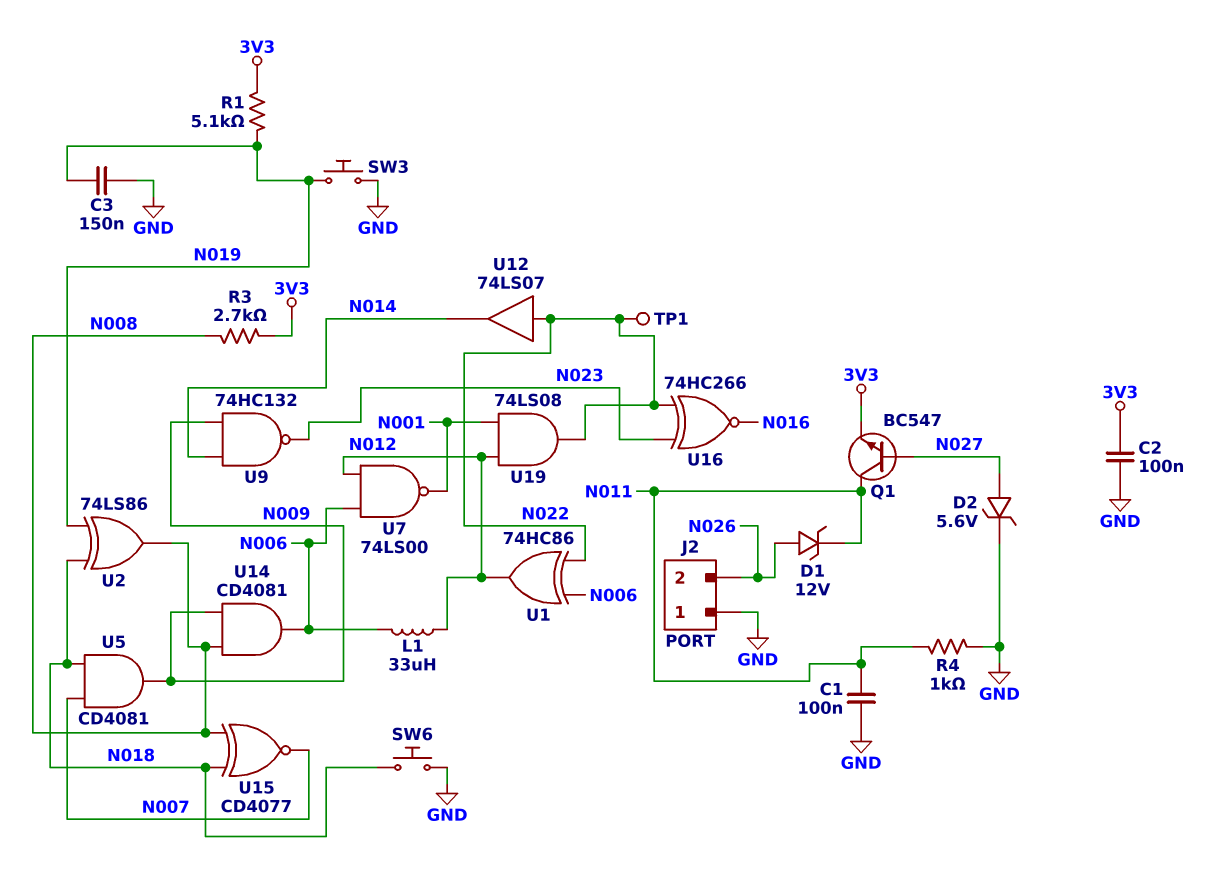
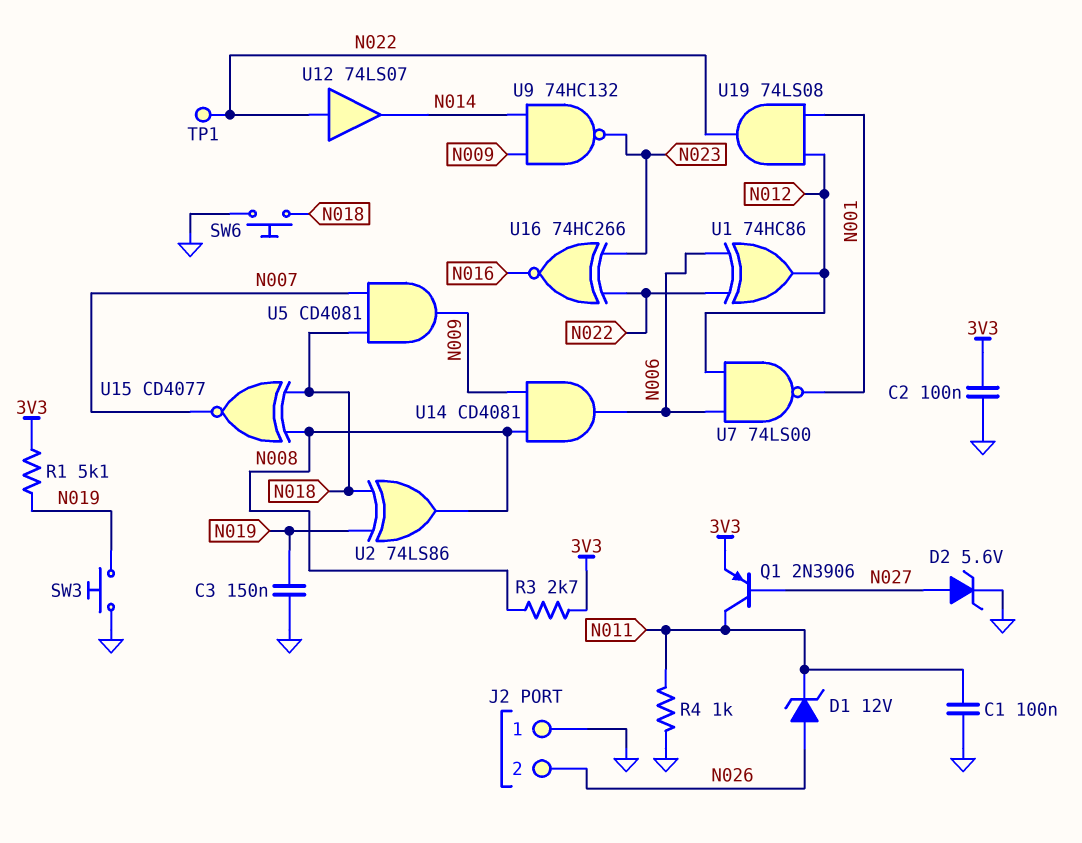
L1: 33uH (N006, N012) -> none
Q1: NPN BC547 (B N027, C N011, E 3V3) -> PNP 2N3906 (B N027, C N011, E 3V3)

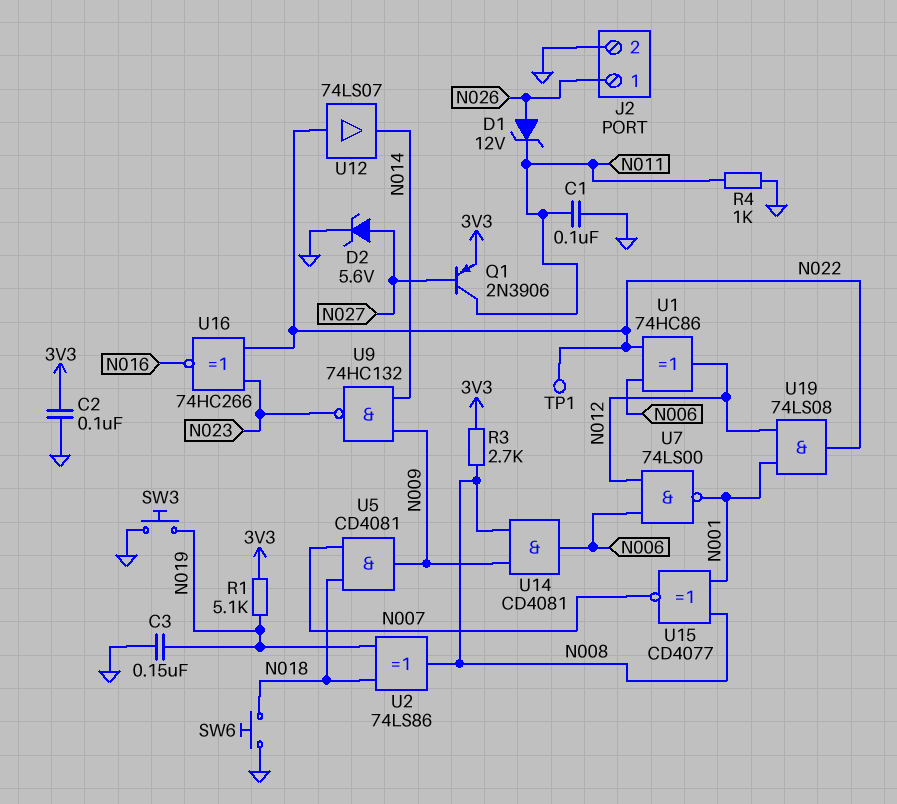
J2 pin 1: GND -> N026
J2 pin 2: N026 -> GND
U15: XNOR CD4077 (in N008, in N018, out N007) -> XNOR CD4077 (in N001, in N008, out N007)

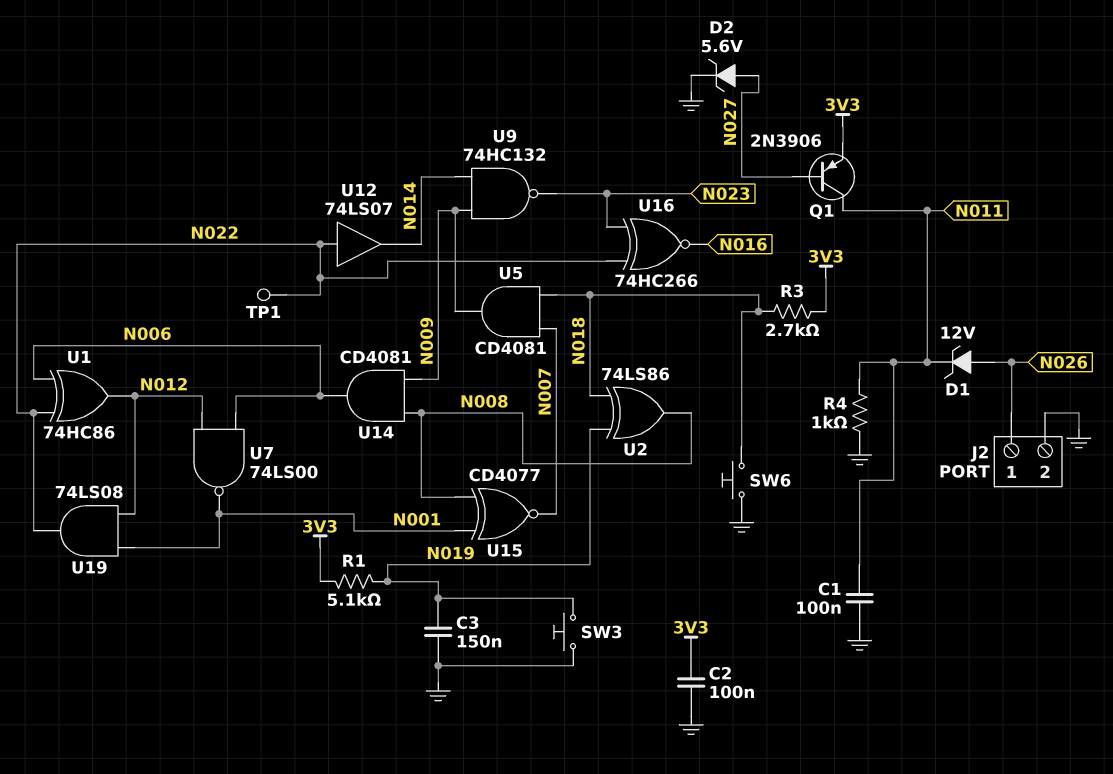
R3: 2.7k (3V3, N008) -> 2.7k (3V3, N018)

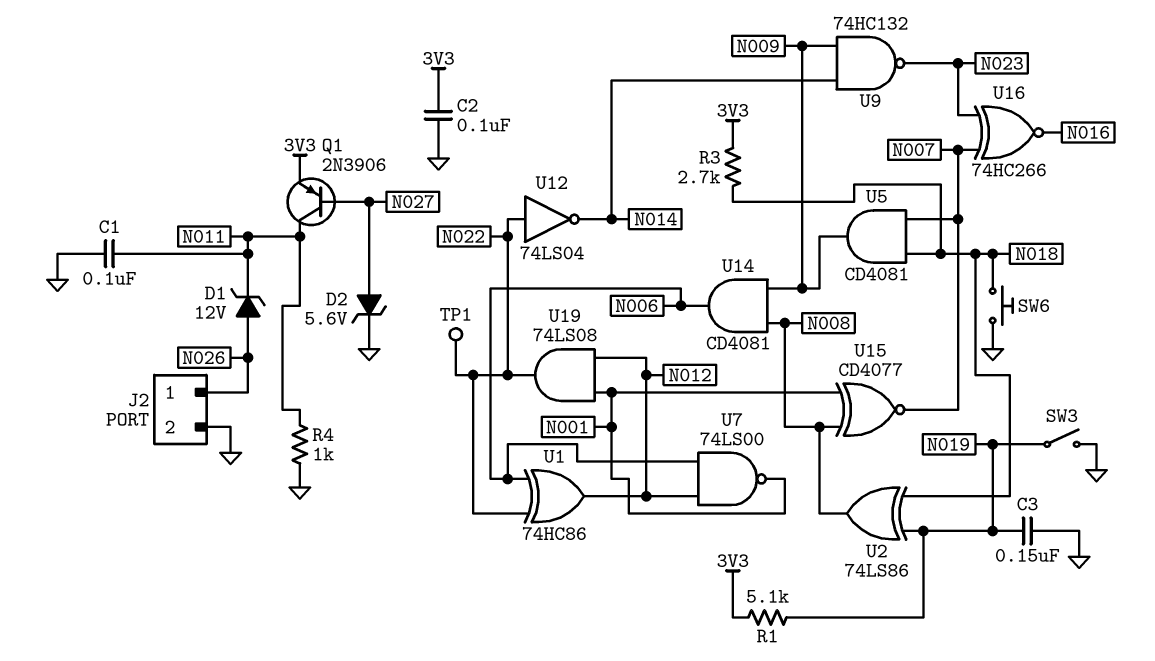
SW3: button (GND, N019) -> switch (GND, N019)
U12: buffer 74LS07 (in N022, out N014) -> NOT 74LS04 (in N022, out N014)
U16: XNOR 74HC266 (in N022, in N023, out N016) -> XNOR 74HC266 (in N007, in N023, out N016)

